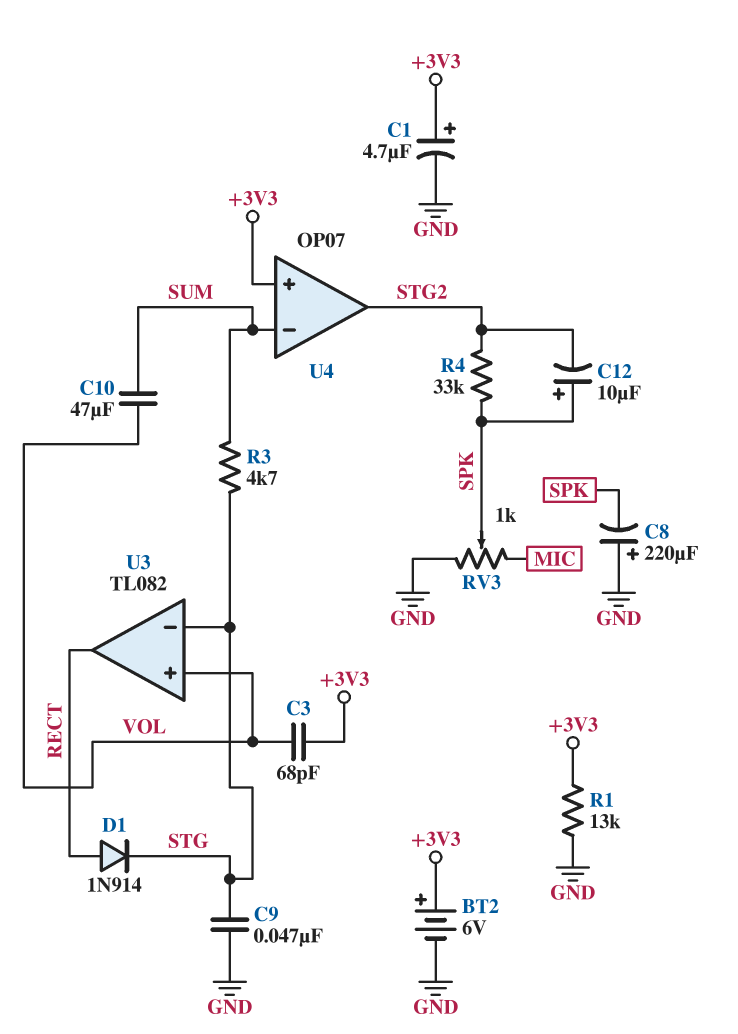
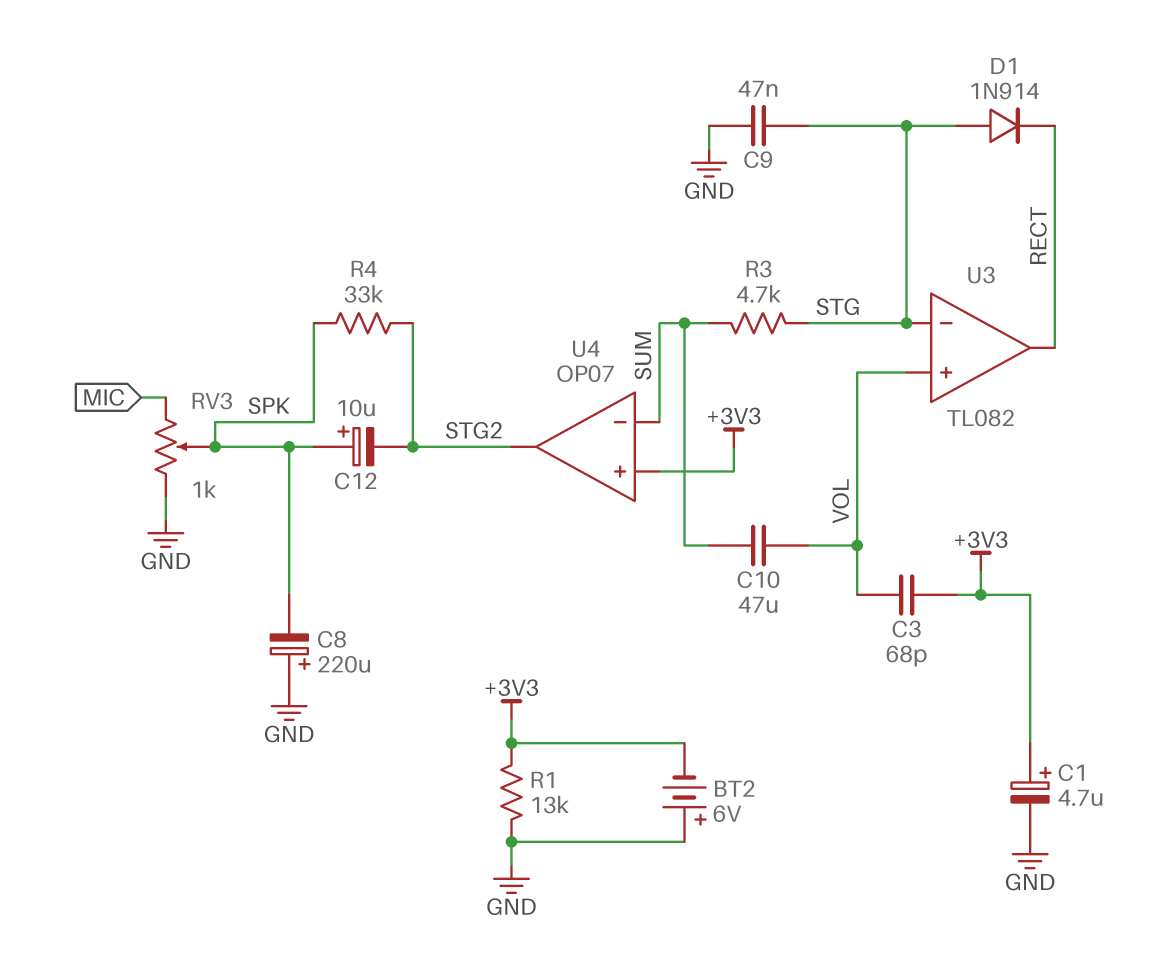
BT2: 6V (plus +3V3, minus GND) -> 6V (plus GND, minus +3V3)
D1: diode 1N914 (A RECT, K STG) -> diode 1N914 (A STG, K RECT)

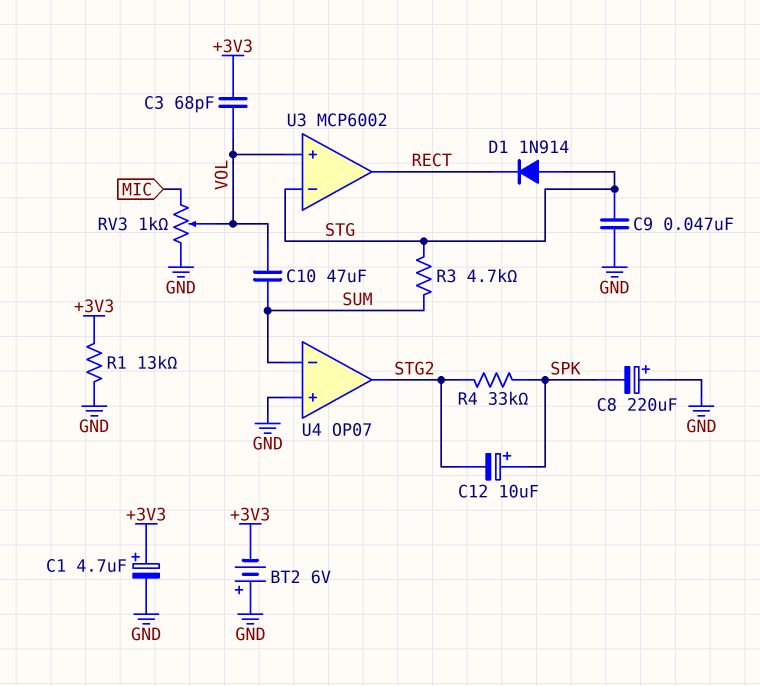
RV3: 1k (GND, MIC, wiper SPK) -> 1k (GND, MIC, wiper VOL)
U3: TL082 -> MCP6002
U4 pin in+: +3V3 -> GND

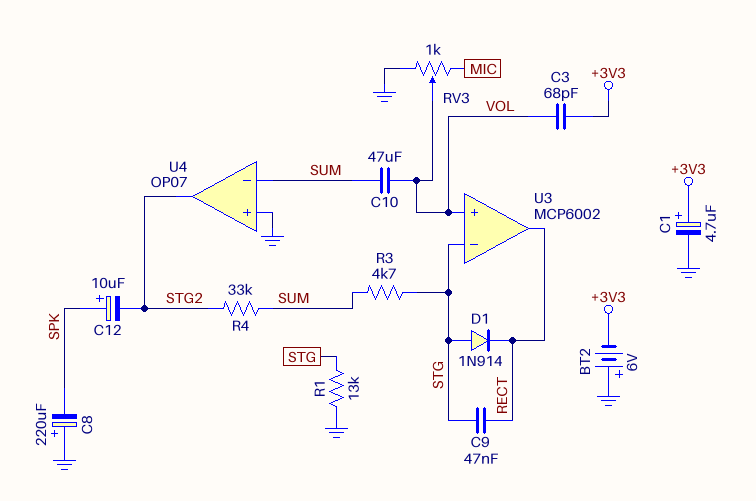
C9: 47nF (GND, STG) -> 47nF (RECT, STG)
R1: 13k (+3V3, GND) -> 13k (GND, STG)
R4: 33k (SPK, STG2) -> 33k (STG2, SUM)

